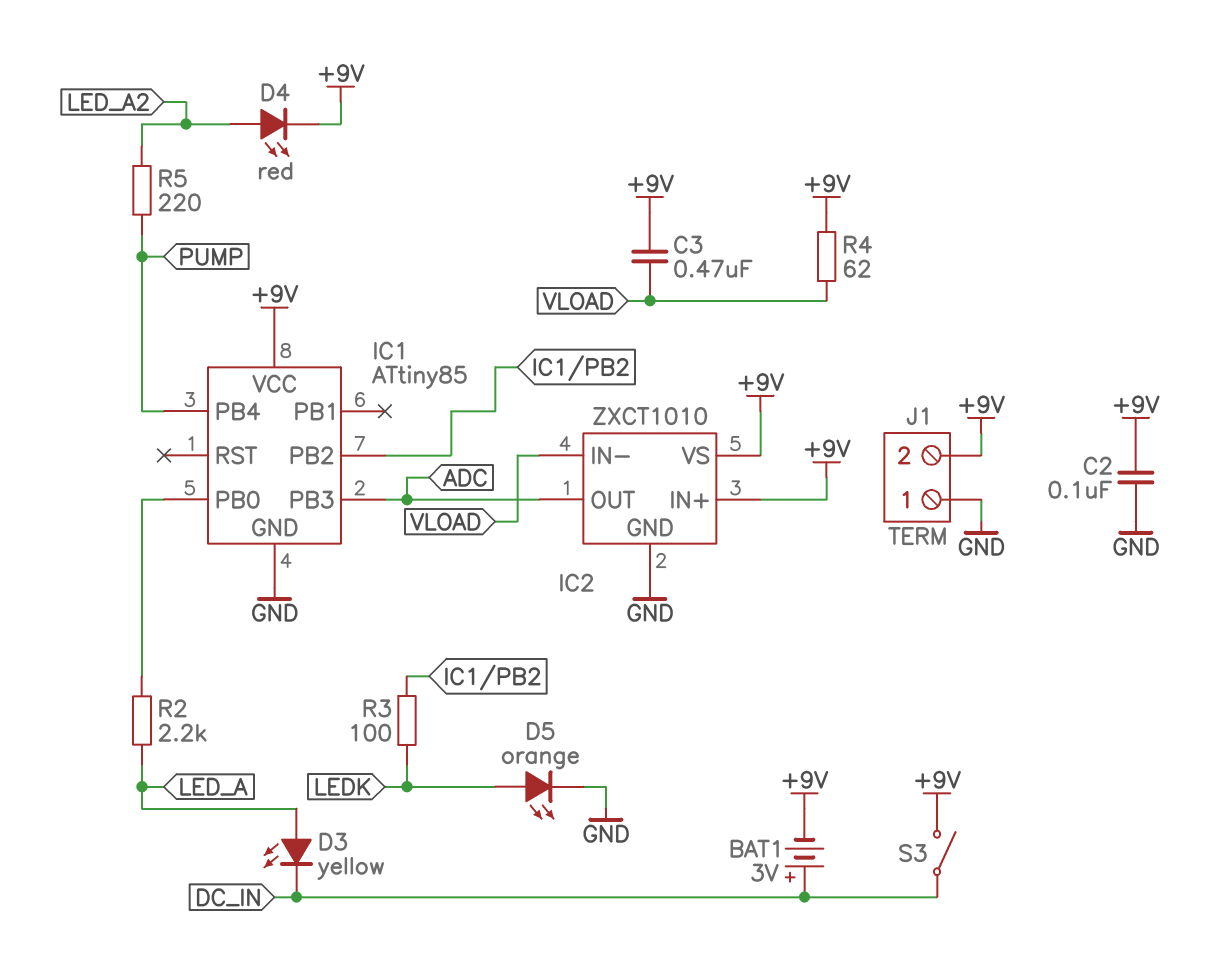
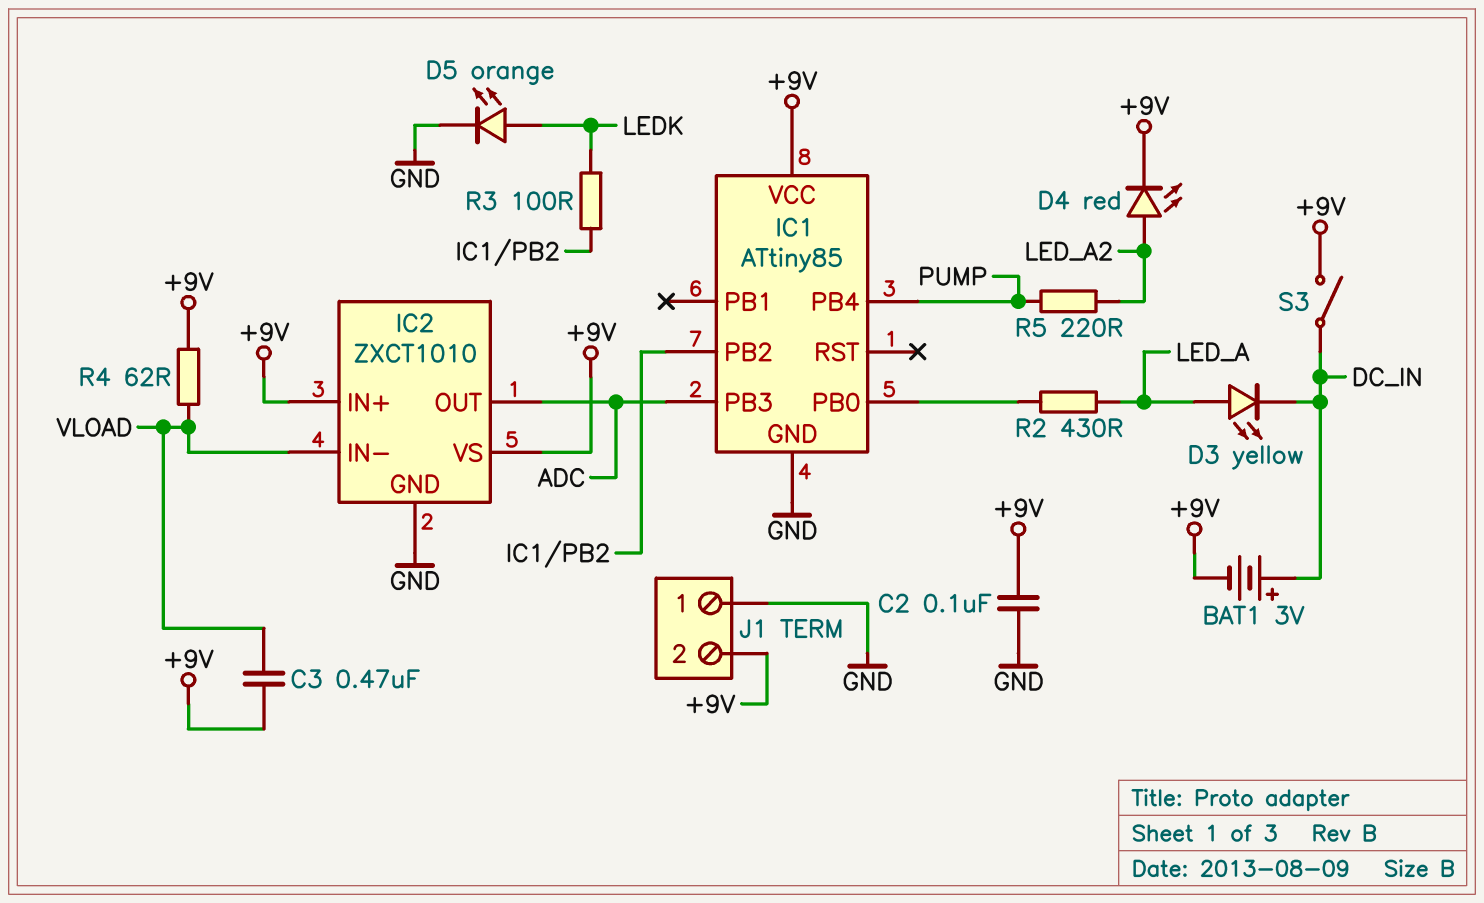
R2: 2.2k (IC1/PB0, LED_A) -> 430 (IC1/PB0, LED_A)

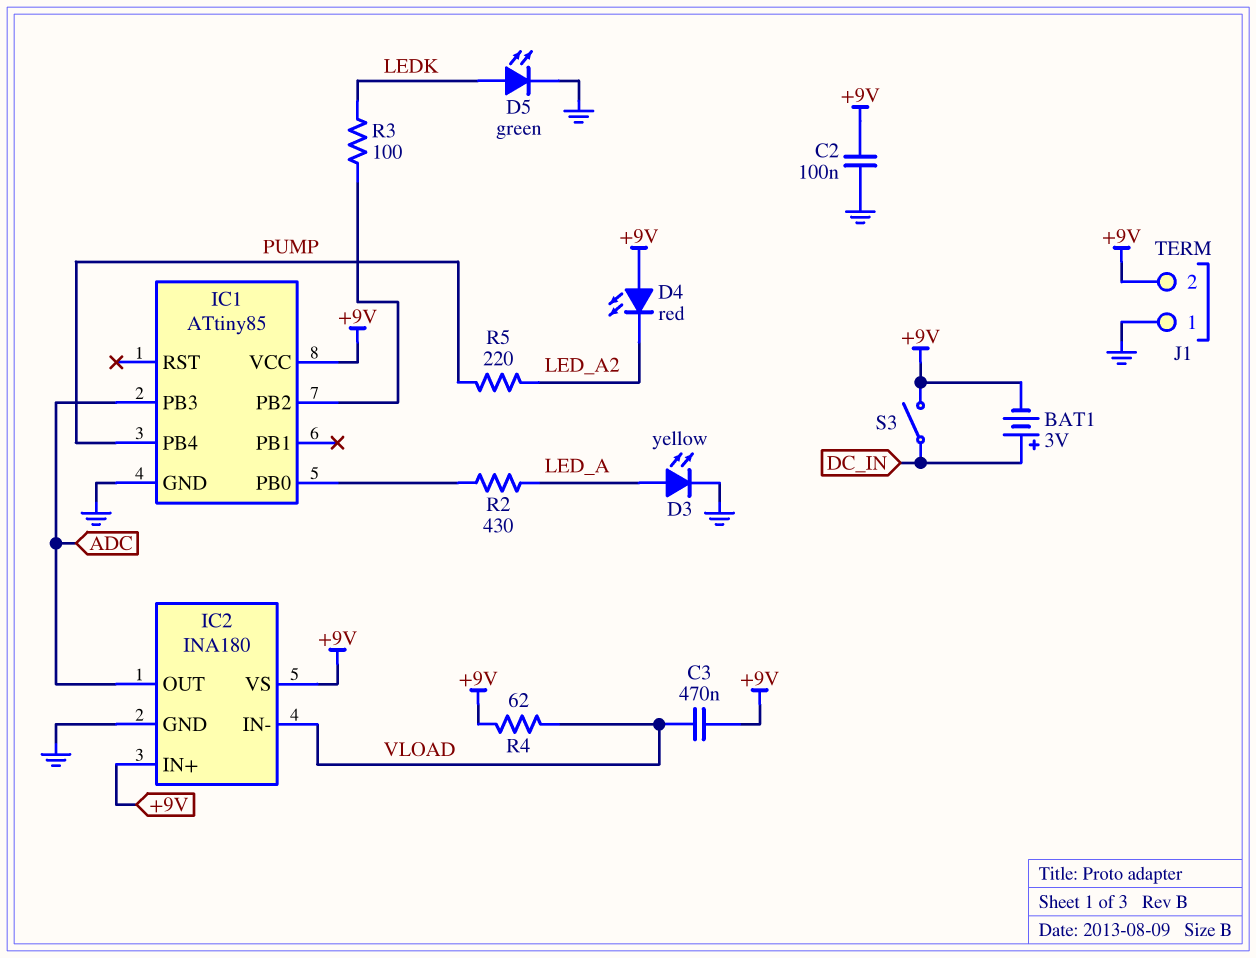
D3: LED yellow (A LED_A, K DC_IN) -> LED yellow (A LED_A, K GND)
D4: LED red (A LED_A2, K +9V) -> LED red (A +9V, K LED_A2)
D5: LED orange (A LEDK, K GND) -> LED green (A LEDK, K GND)
IC2: ZXCT1010 -> INA180

